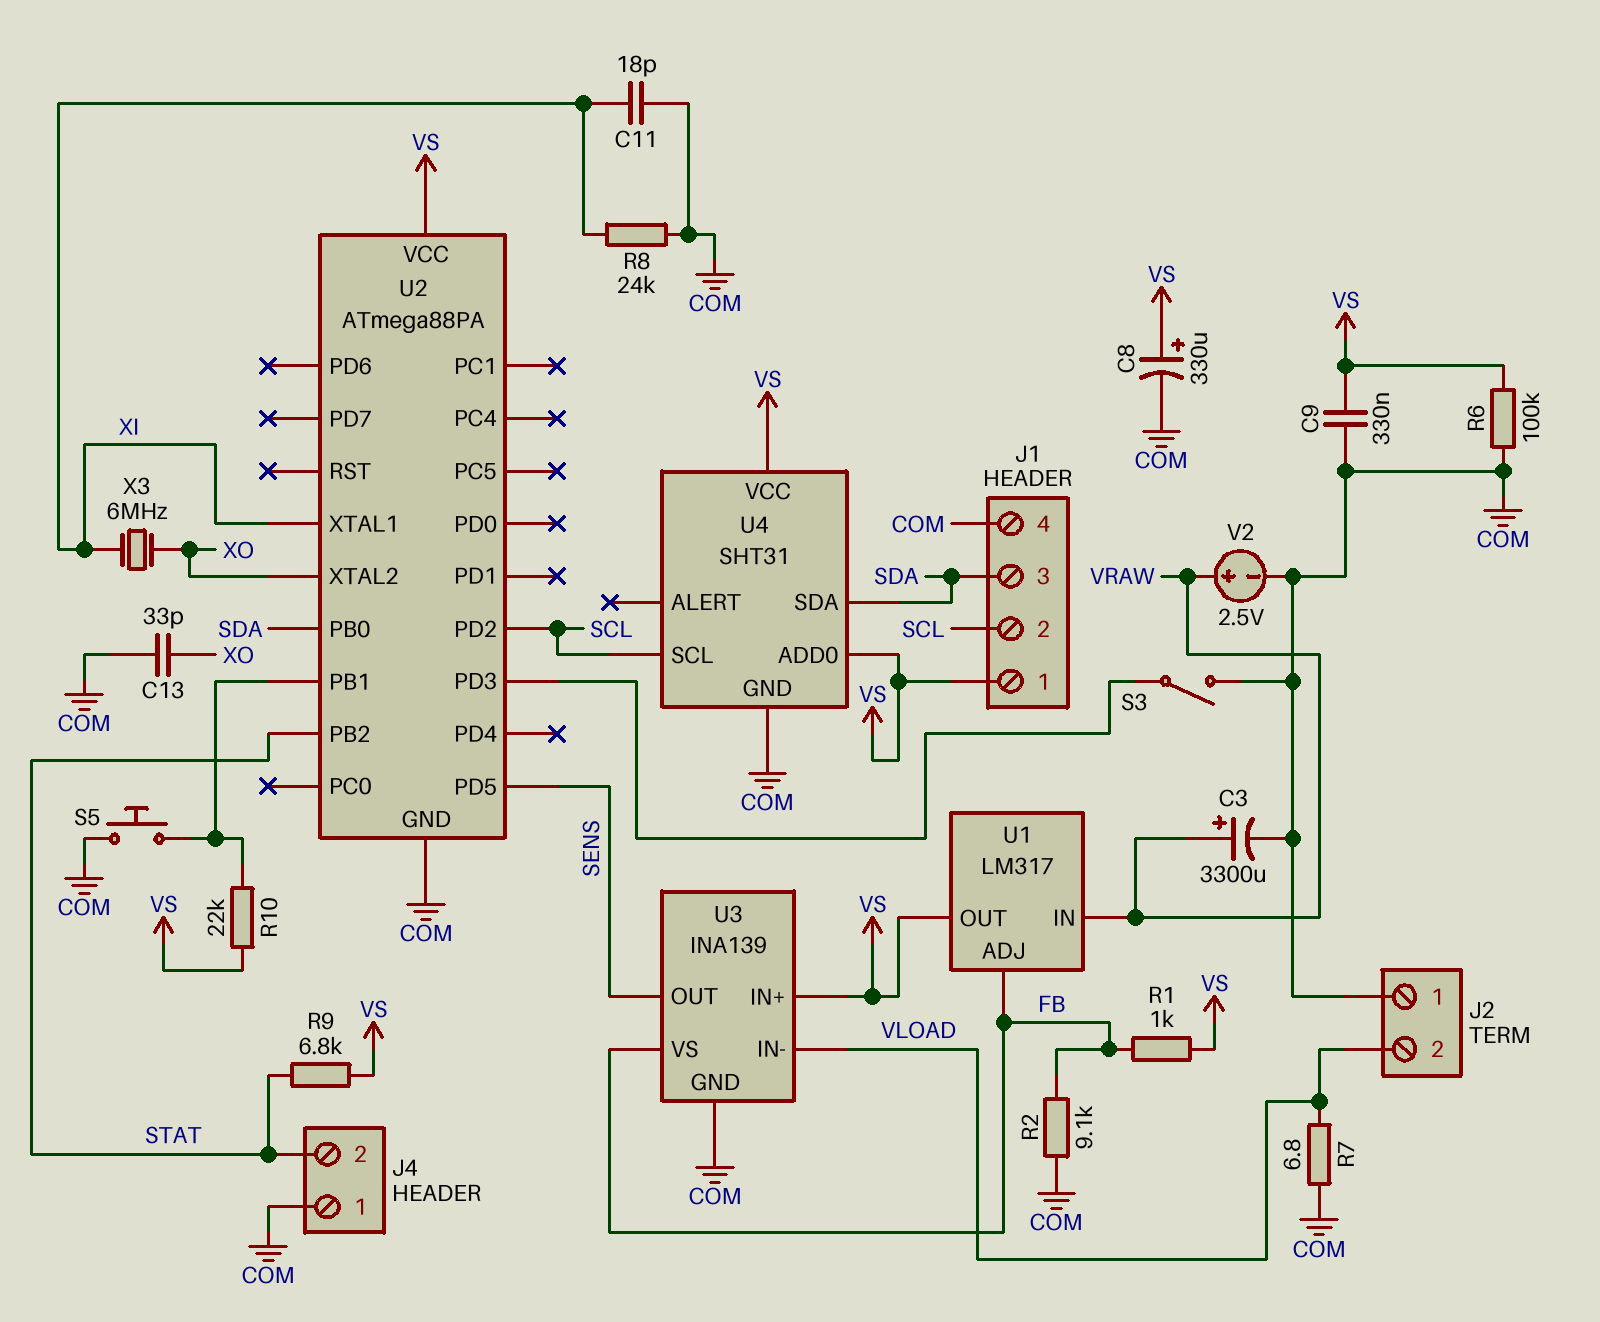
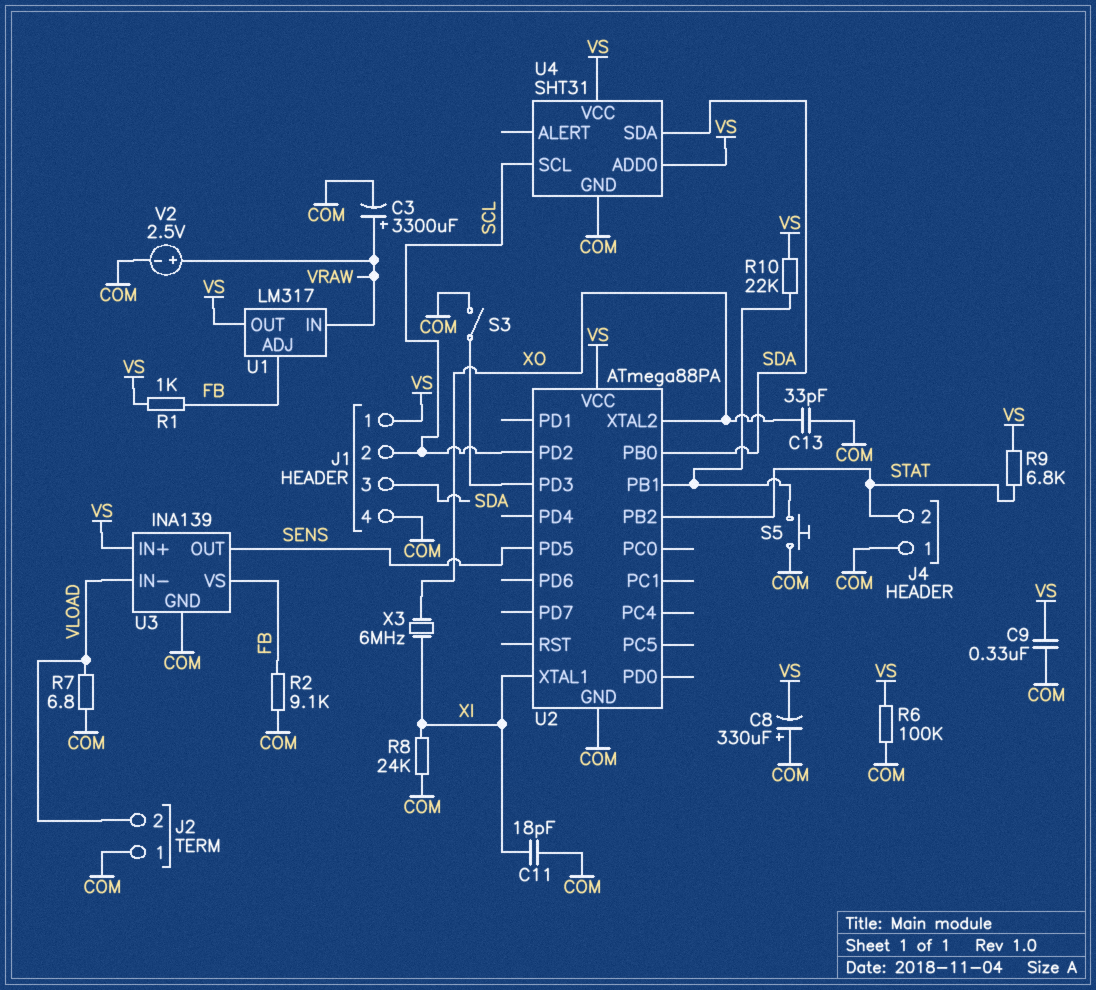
C8: 330uF (plus VS, minus COM) -> 330uF (plus COM, minus VS)

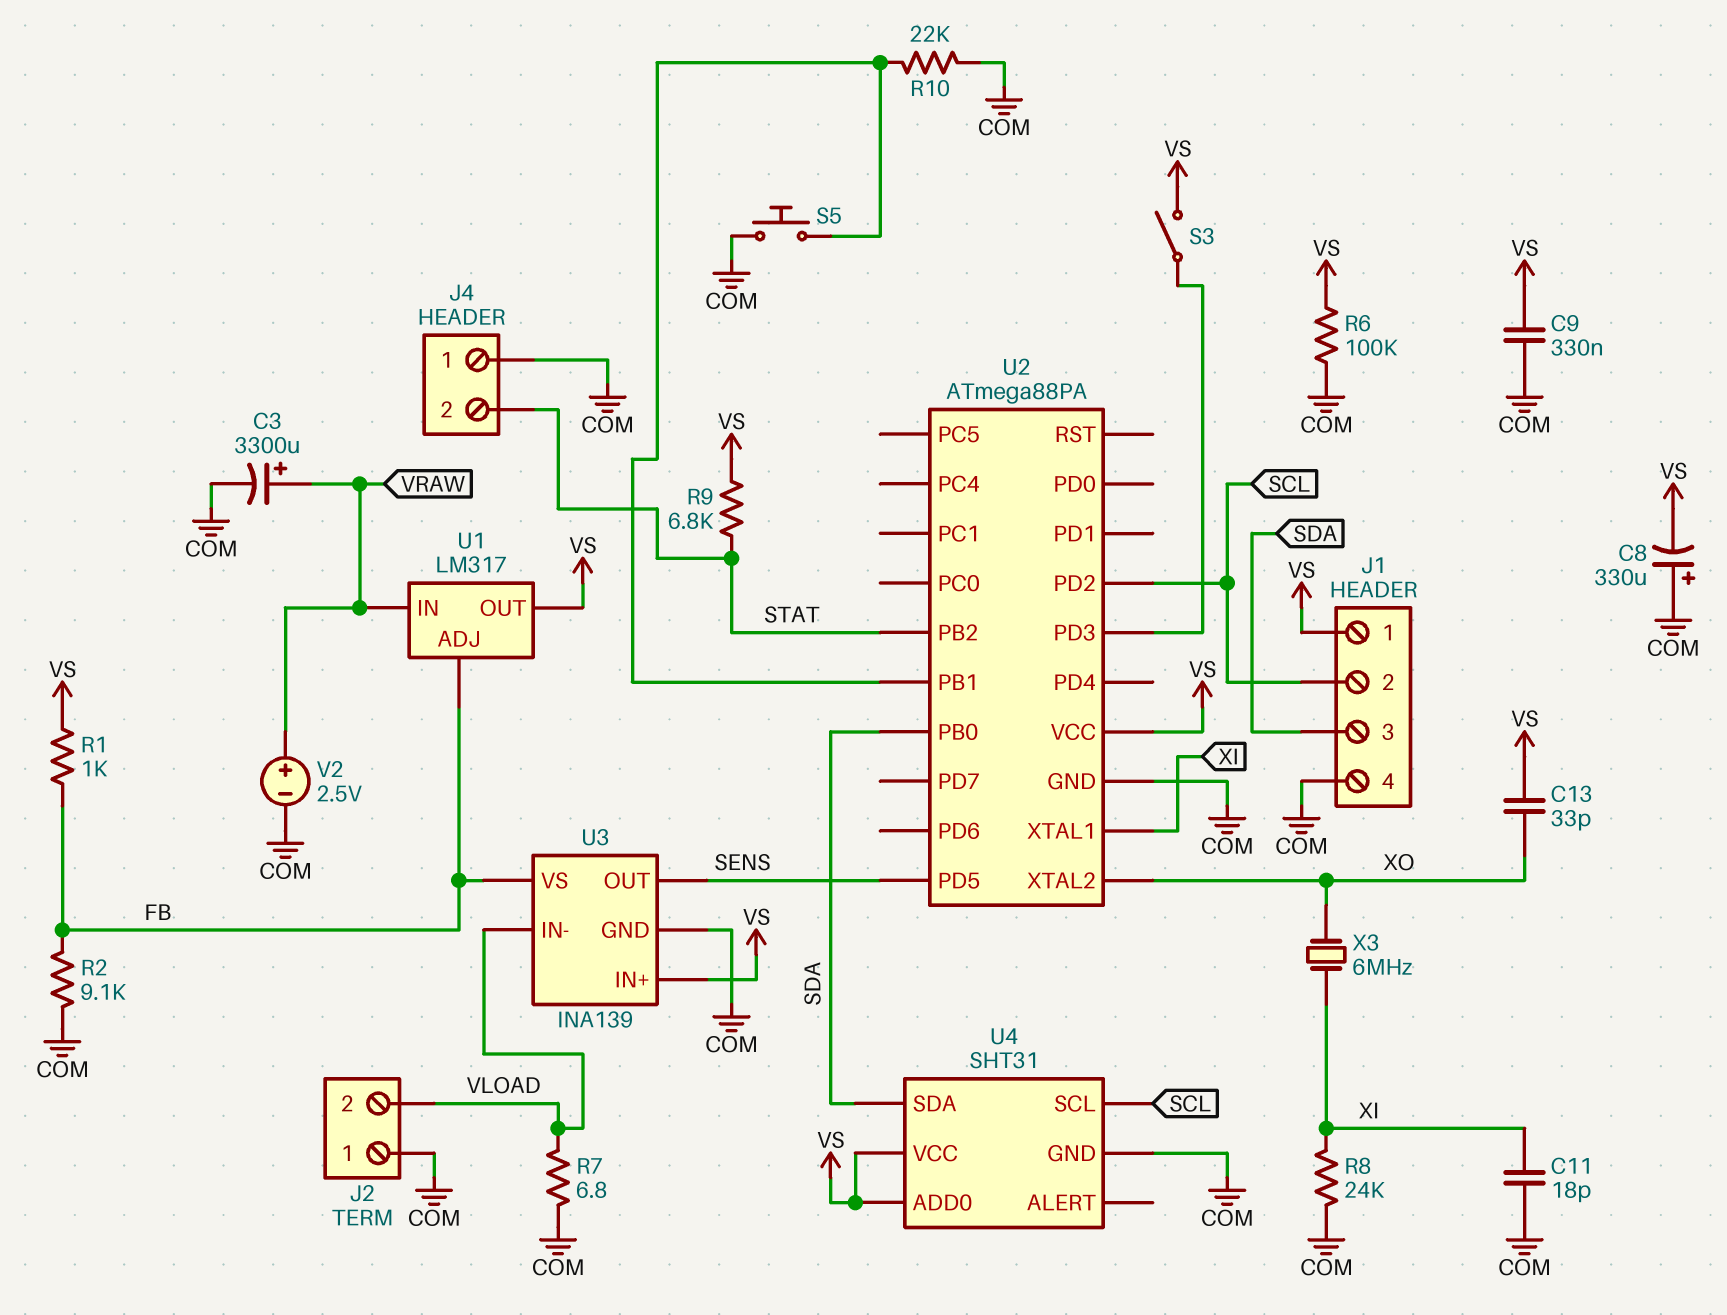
C13: 33pF (COM, XO) -> 33pF (VS, XO)
R10: 22k (U2/PB1, VS) -> 22k (COM, U2/PB1)
S3: switch (COM, U2/PD3) -> switch (U2/PD3, VS)

